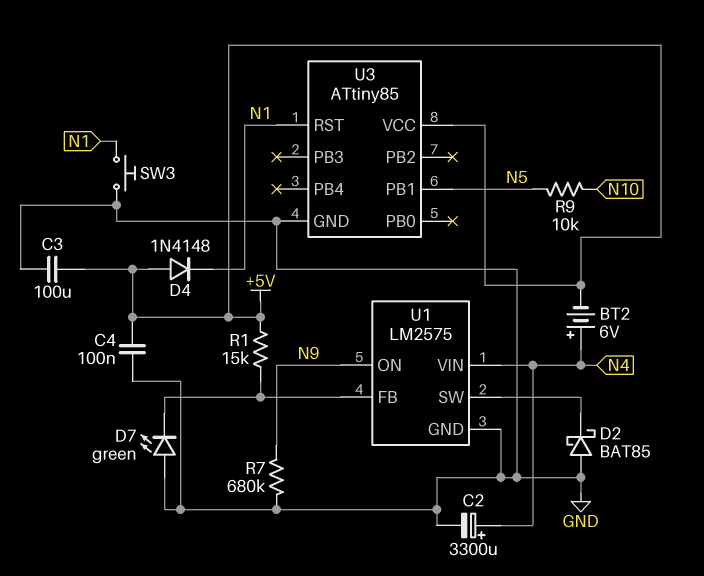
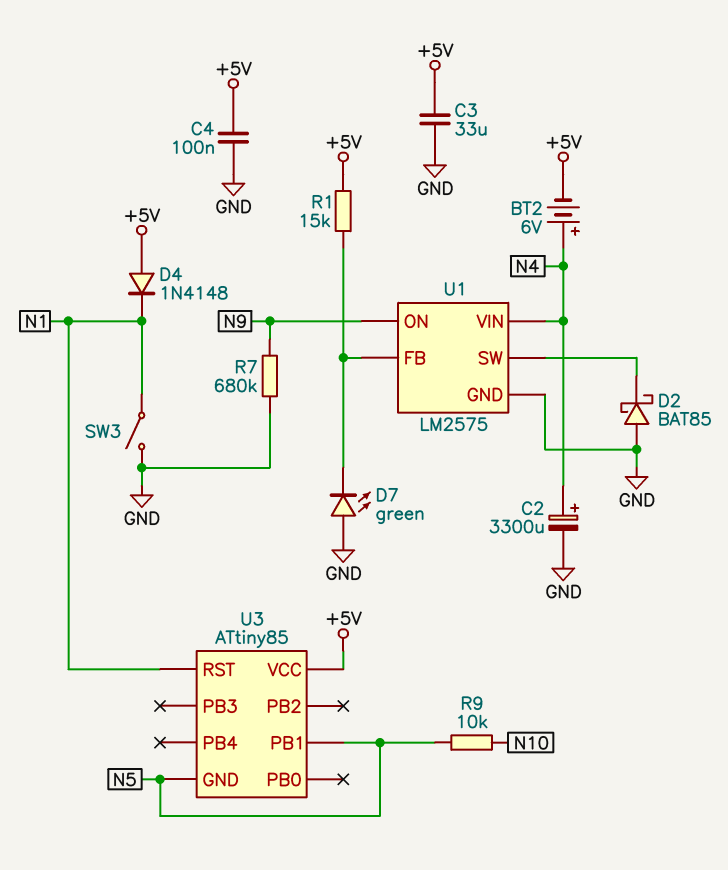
C3: 100uF (+5V, GND) -> 33uF (+5V, GND)
SW3: button (GND, N1) -> switch (GND, N1)
U3 pin GND: GND -> N5

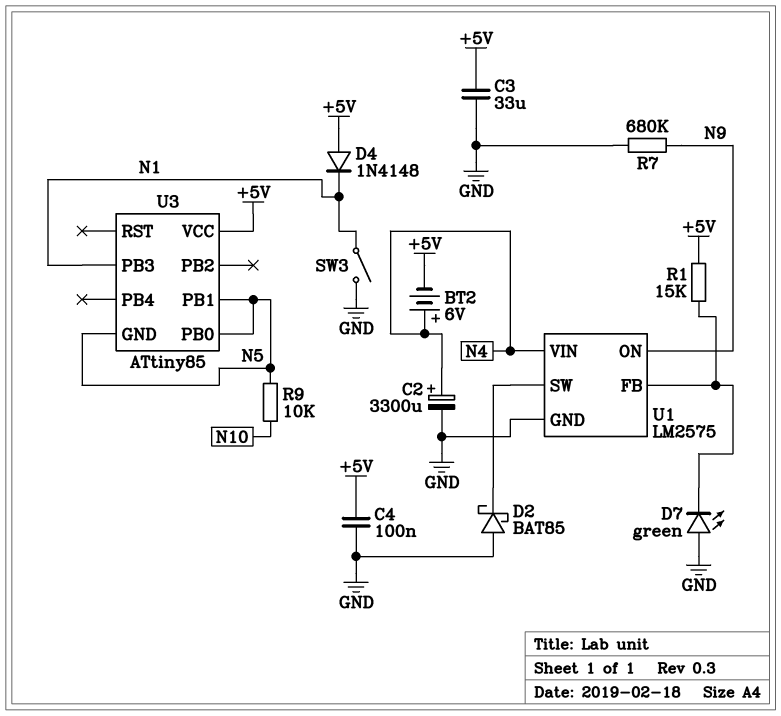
U3 pin PB0: none -> N5
U3 pin PB3: none -> N1
U3 pin RST: N1 -> none

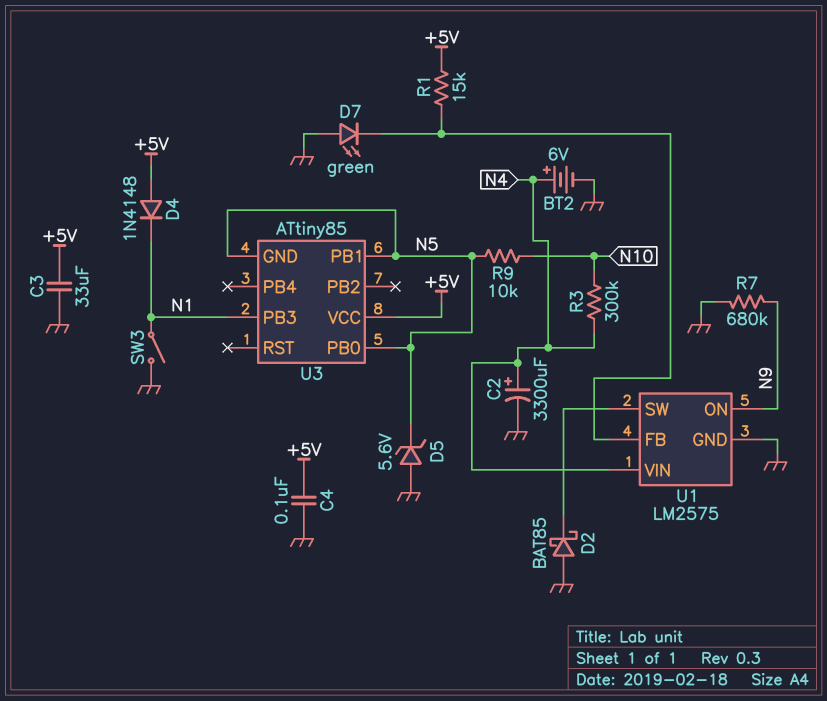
BT2: 6V (plus N4, minus +5V) -> 6V (plus N4, minus GND)
D5: none -> zener 5.6V (A GND, K N5)
R3: none -> 300k (N4, N10)

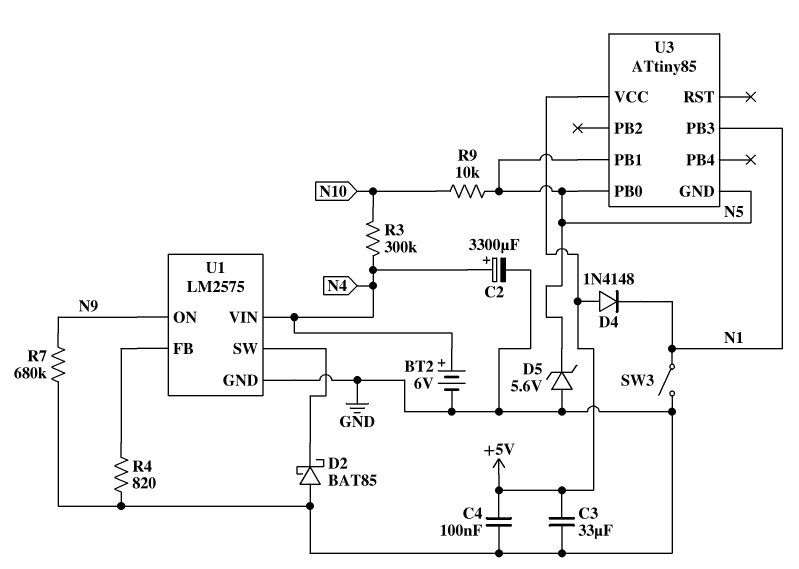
D7: LED green (A GND, K U1/FB) -> none
R1: 15k (+5V, U1/FB) -> none
R4: none -> 820 (GND, U1/FB)

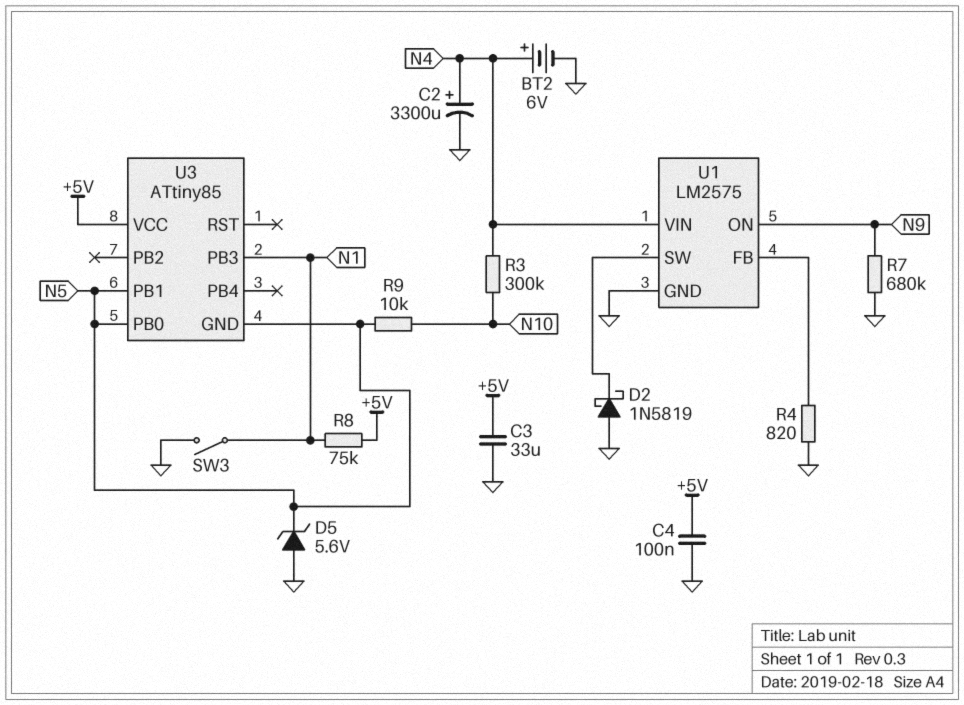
D2: schottky BAT85 (A GND, K U1/SW) -> schottky 1N5819 (A GND, K U1/SW)
D4: diode 1N4148 (A +5V, K N1) -> none
R8: none -> 75k (+5V, N1)

